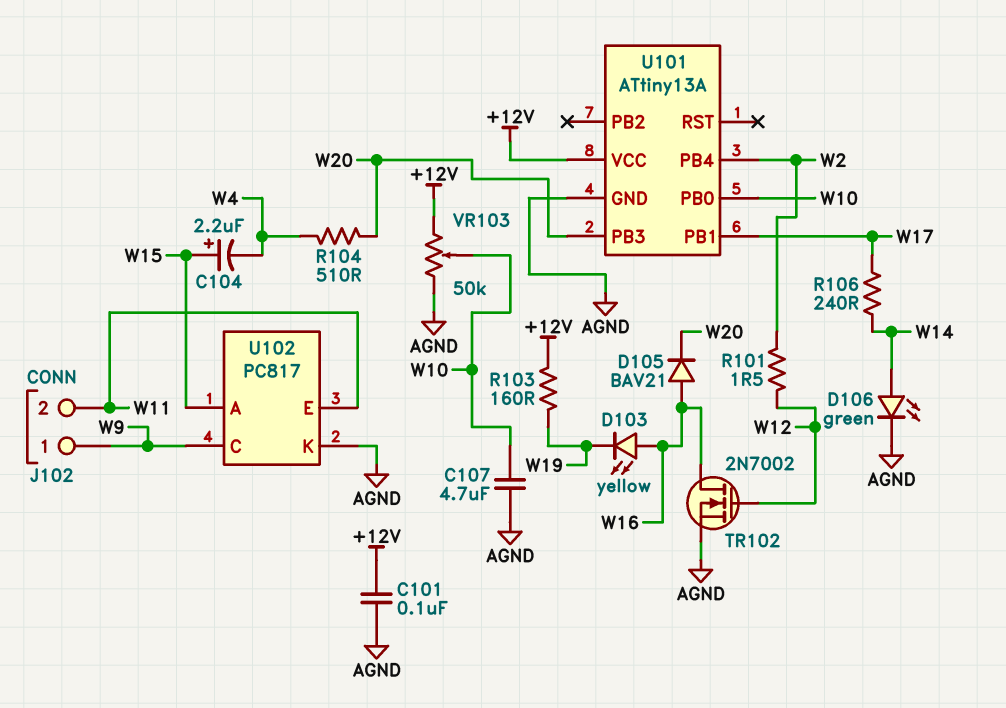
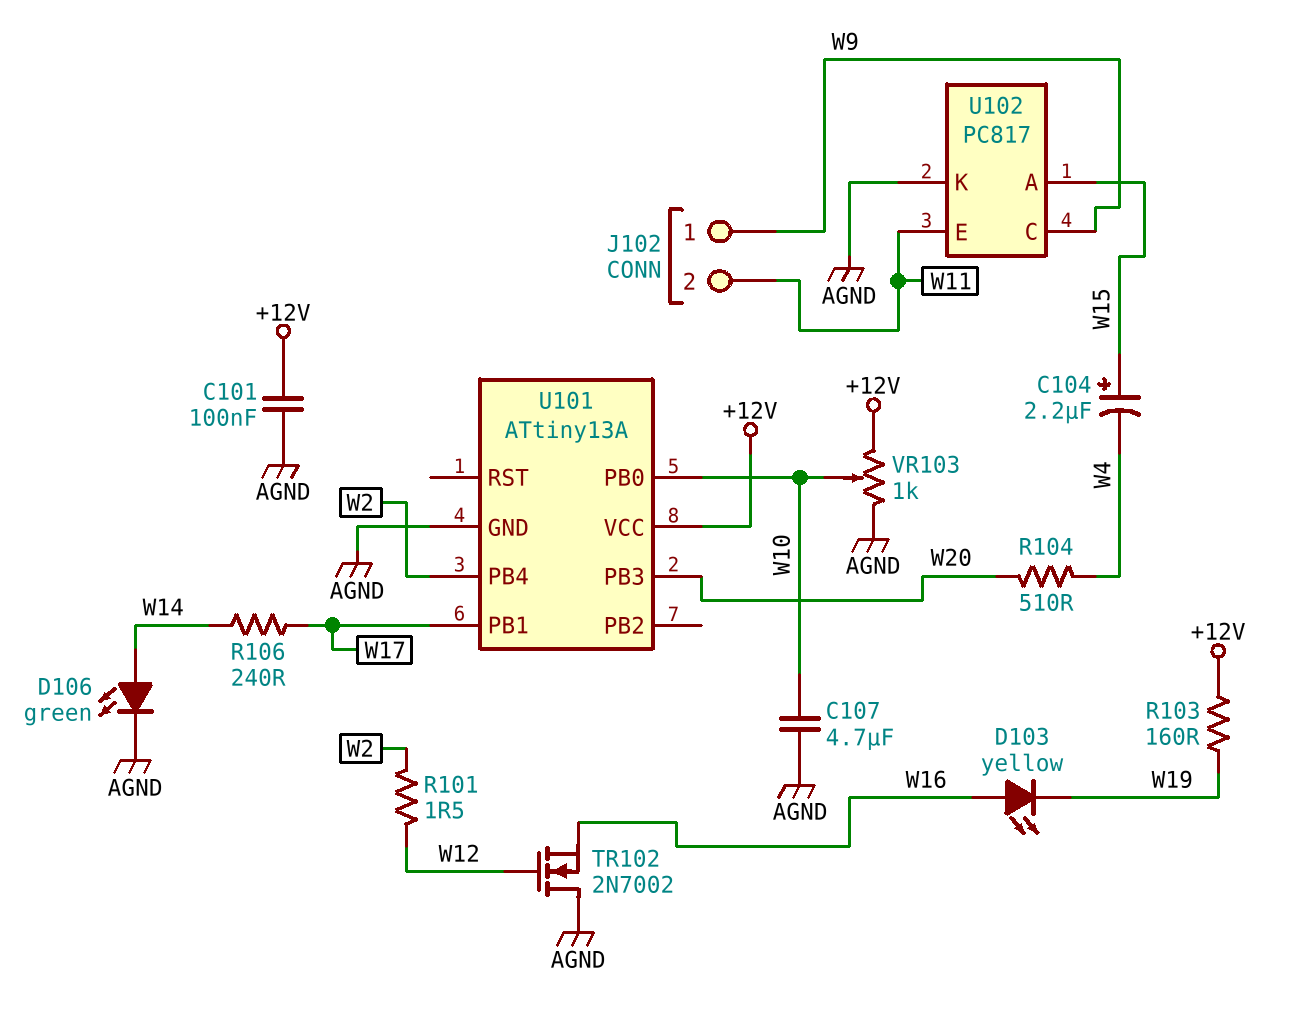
D105: diode BAV21 (A W16, K W20) -> none
TR102: NMOS 2N7002 (G W12, D W16, S AGND) -> NMOS 2N7002 (G W12, D AGND, S W16)
VR103: 50k (+12V, AGND, wiper W10) -> 1k (+12V, AGND, wiper W10)

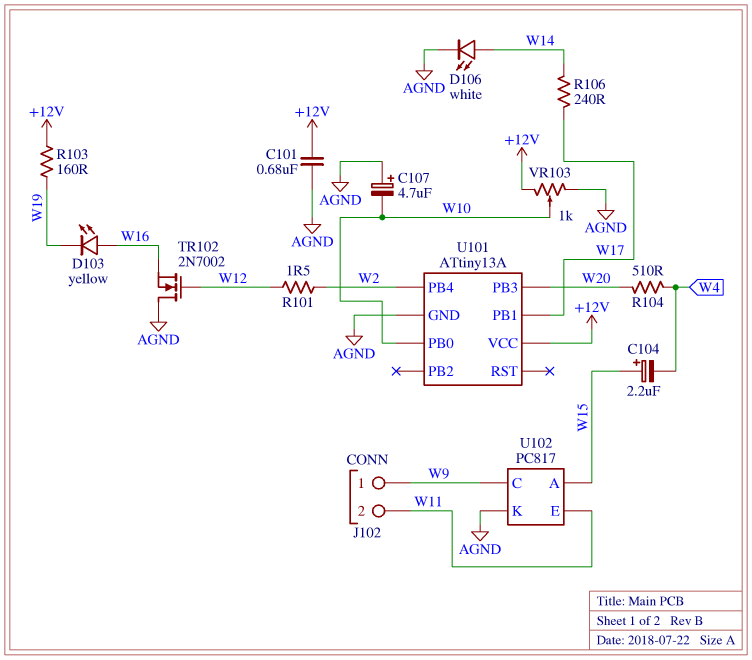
C101: 100nF (+12V, AGND) -> 680nF (+12V, AGND)
C107: 4.7uF (AGND, W10) -> 4.7uF (plus AGND, minus W10)
D106: LED green (A W14, K AGND) -> LED white (A W14, K AGND)

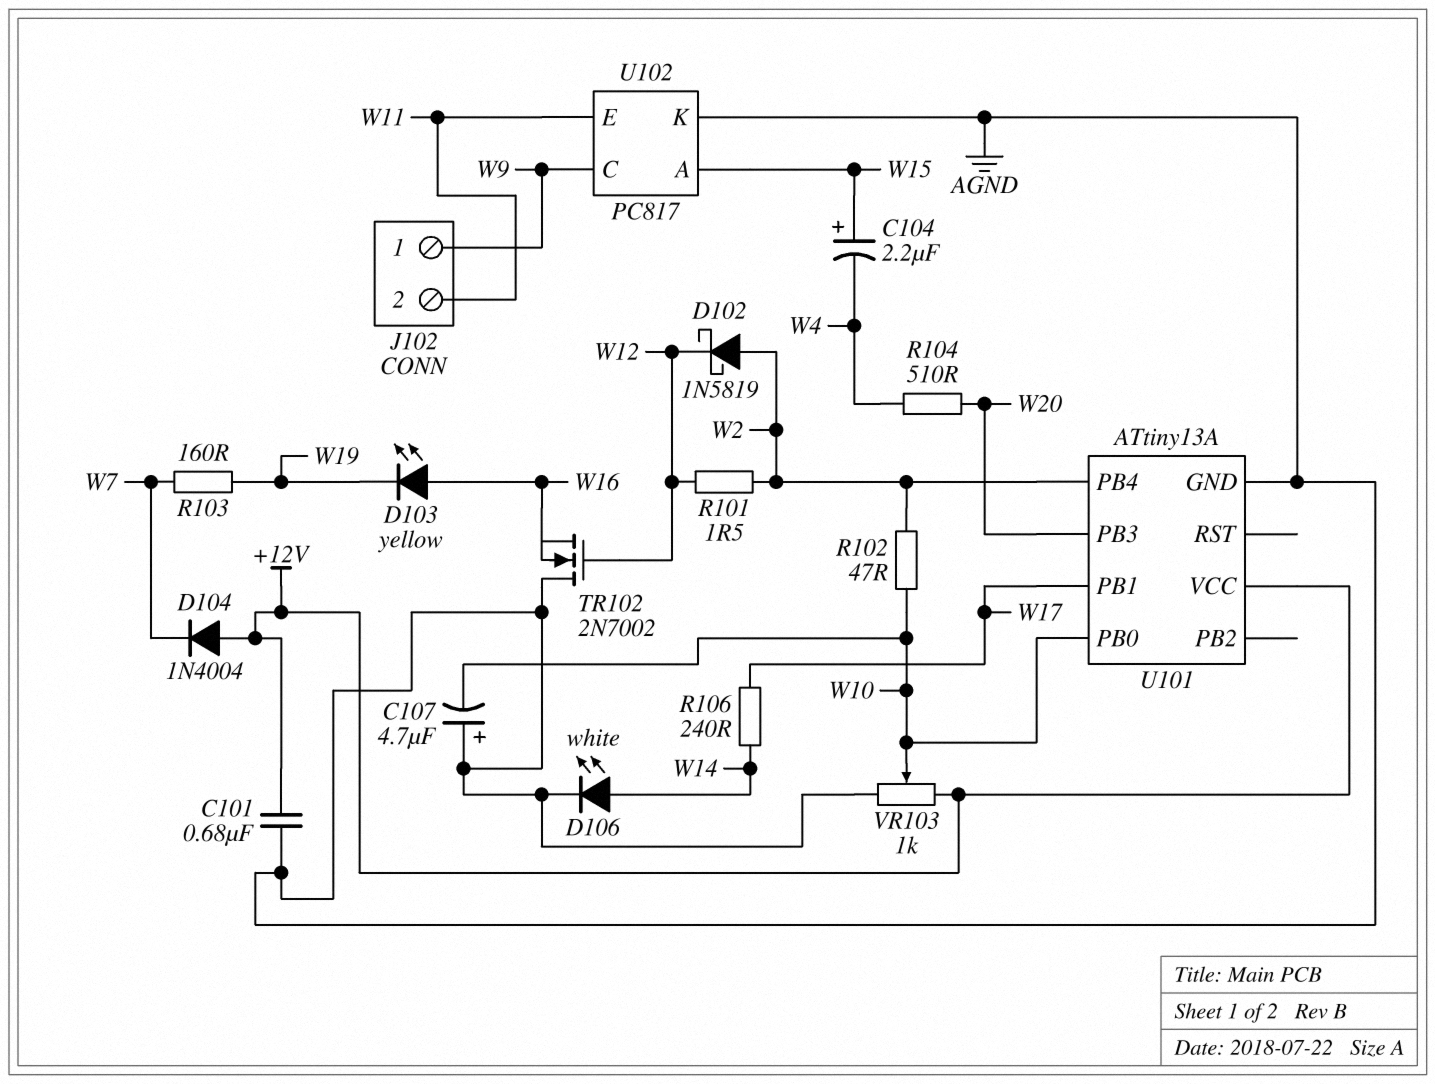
D102: none -> schottky 1N5819 (A W2, K W12)
D104: none -> diode 1N4004 (A +12V, K W7)
R102: none -> 47 (W2, W10)
R103: 160 (+12V, W19) -> 160 (W7, W19)

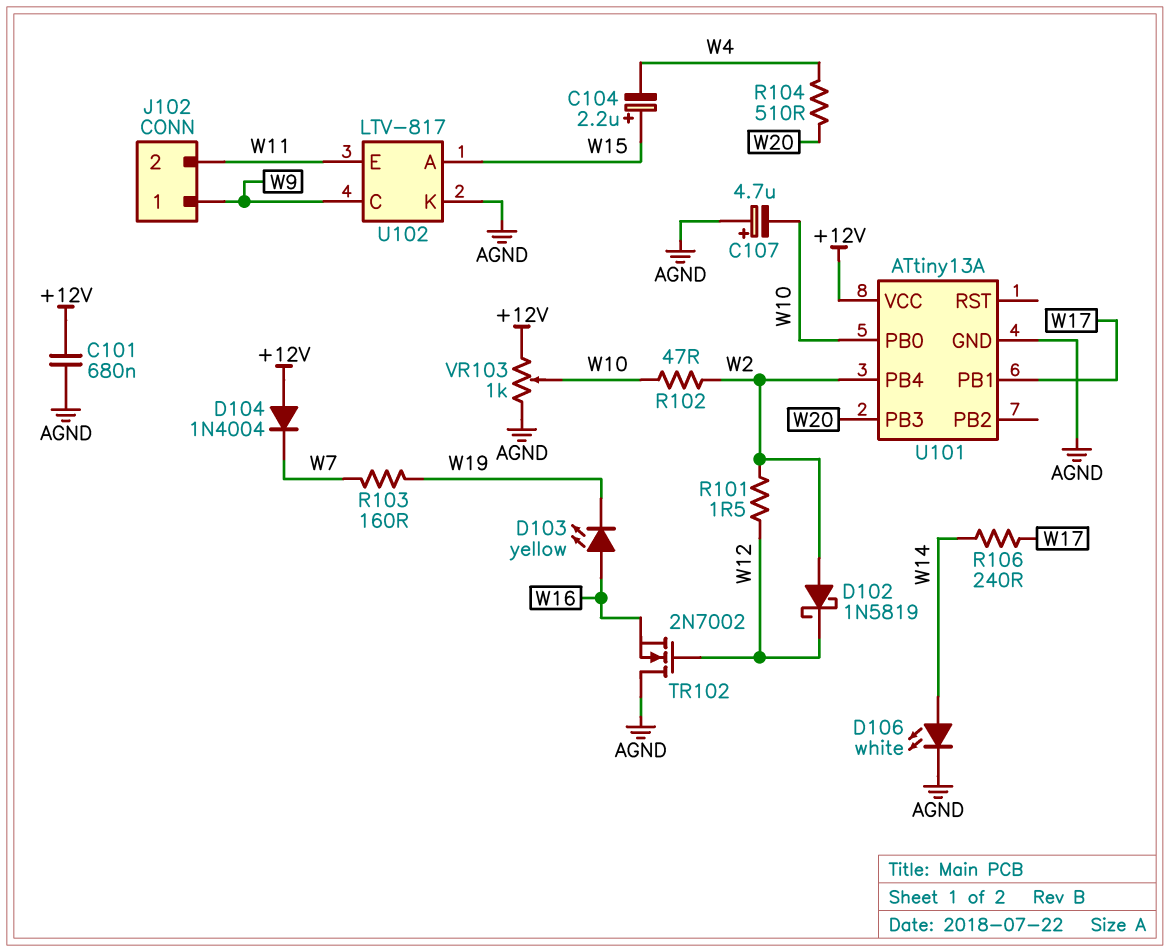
U102: PC817 -> LTV-817

